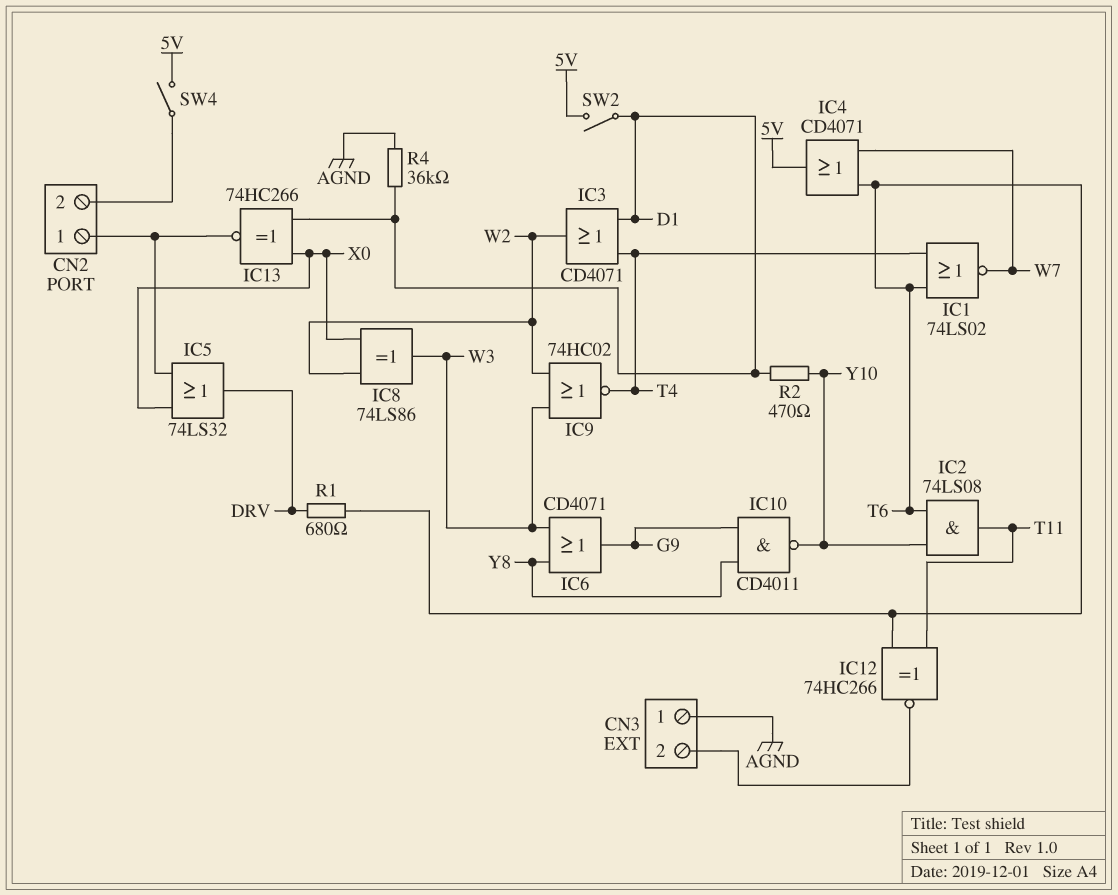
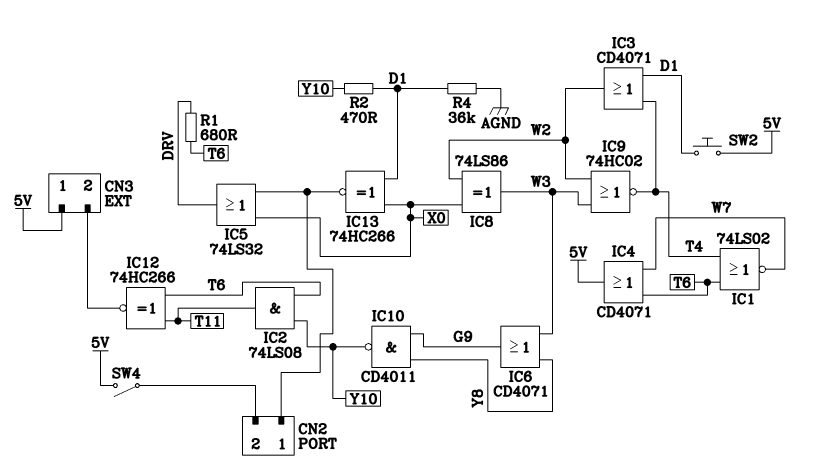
CN3 pin 1: AGND -> 5V
SW2: switch (5V, D1) -> button (5V, D1)

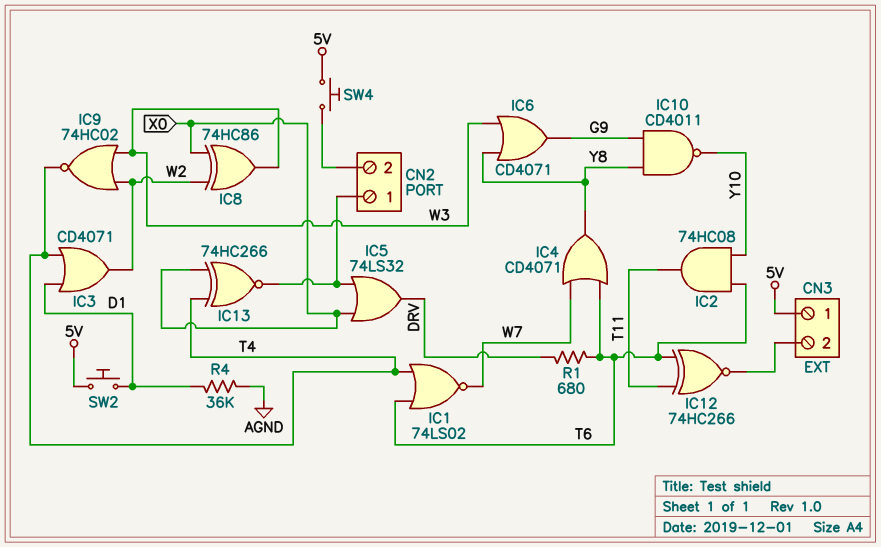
IC2: AND 74LS08 (in T6, in Y10, out T11) -> AND 74HC08 (in T6, in Y10, out T11)
IC4: OR CD4071 (in T6, in W7, out 5V) -> OR CD4071 (in T6, in W7, out Y8)
IC8: XOR 74LS86 (in W2, in X0, out W3) -> XOR 74HC86 (in W2, in X0, out W3)
IC13: XNOR 74HC266 (in D1, in X0, out CN2/1) -> XNOR 74HC266 (in T4, in X0, out CN2/1)
R2: 470 (D1, Y10) -> none
SW4: switch (5V, CN2/2) -> button (5V, CN2/2)

